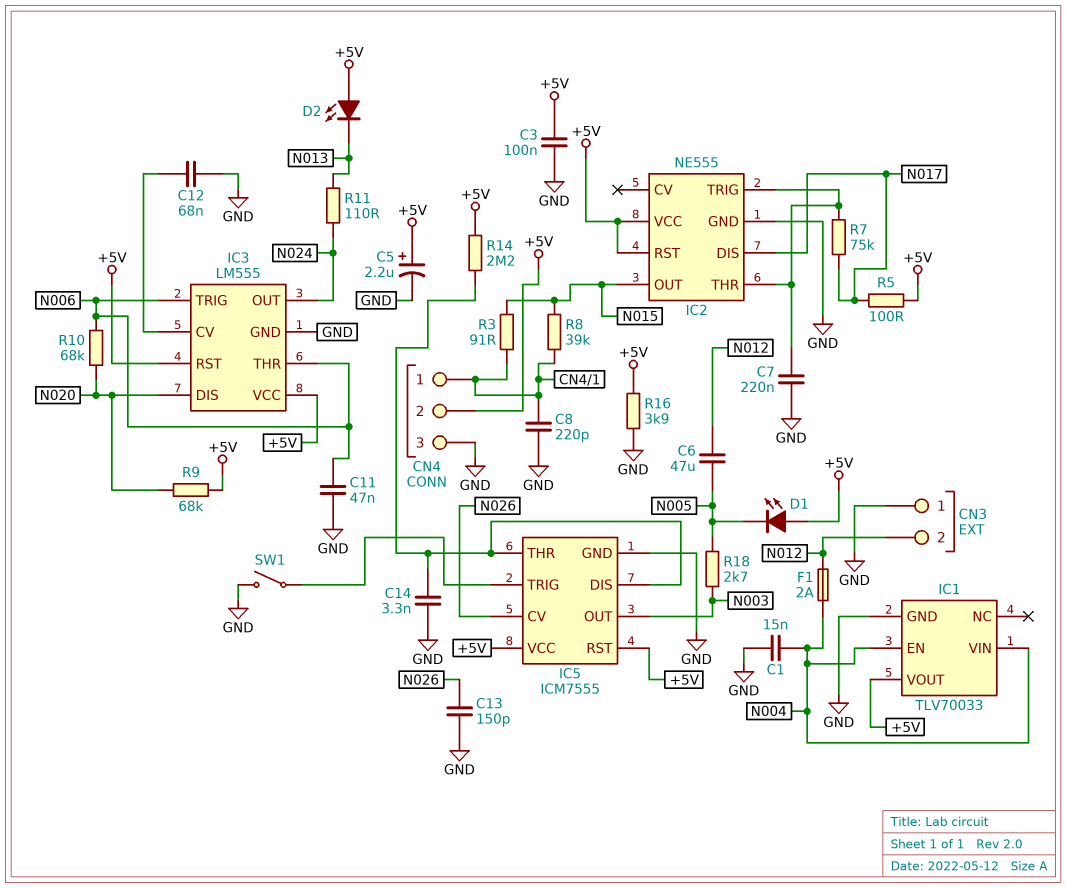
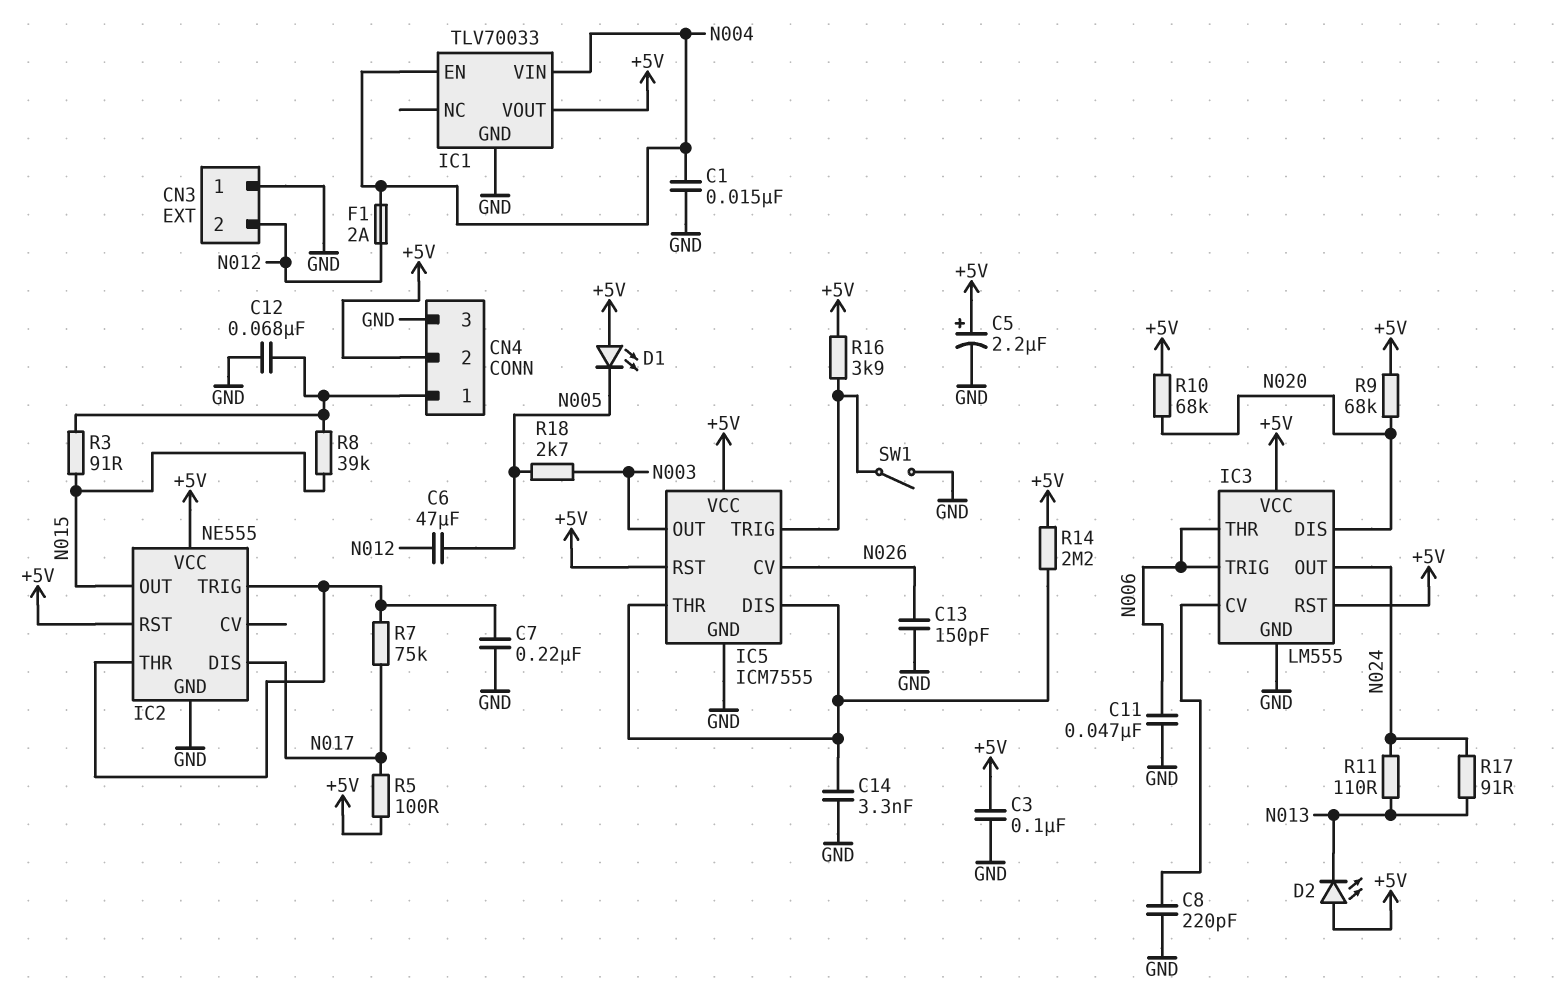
C8: 220pF (CN4/1, GND) -> 220pF (GND, IC3/CV)
C12: 68nF (GND, IC3/CV) -> 68nF (CN4/1, GND)
R10: 68k (N006, N020) -> 68k (+5V, N020)
R16: 3.9k (+5V, GND) -> 3.9k (+5V, IC5/TRIG)
R17: none -> 91 (N013, N024)

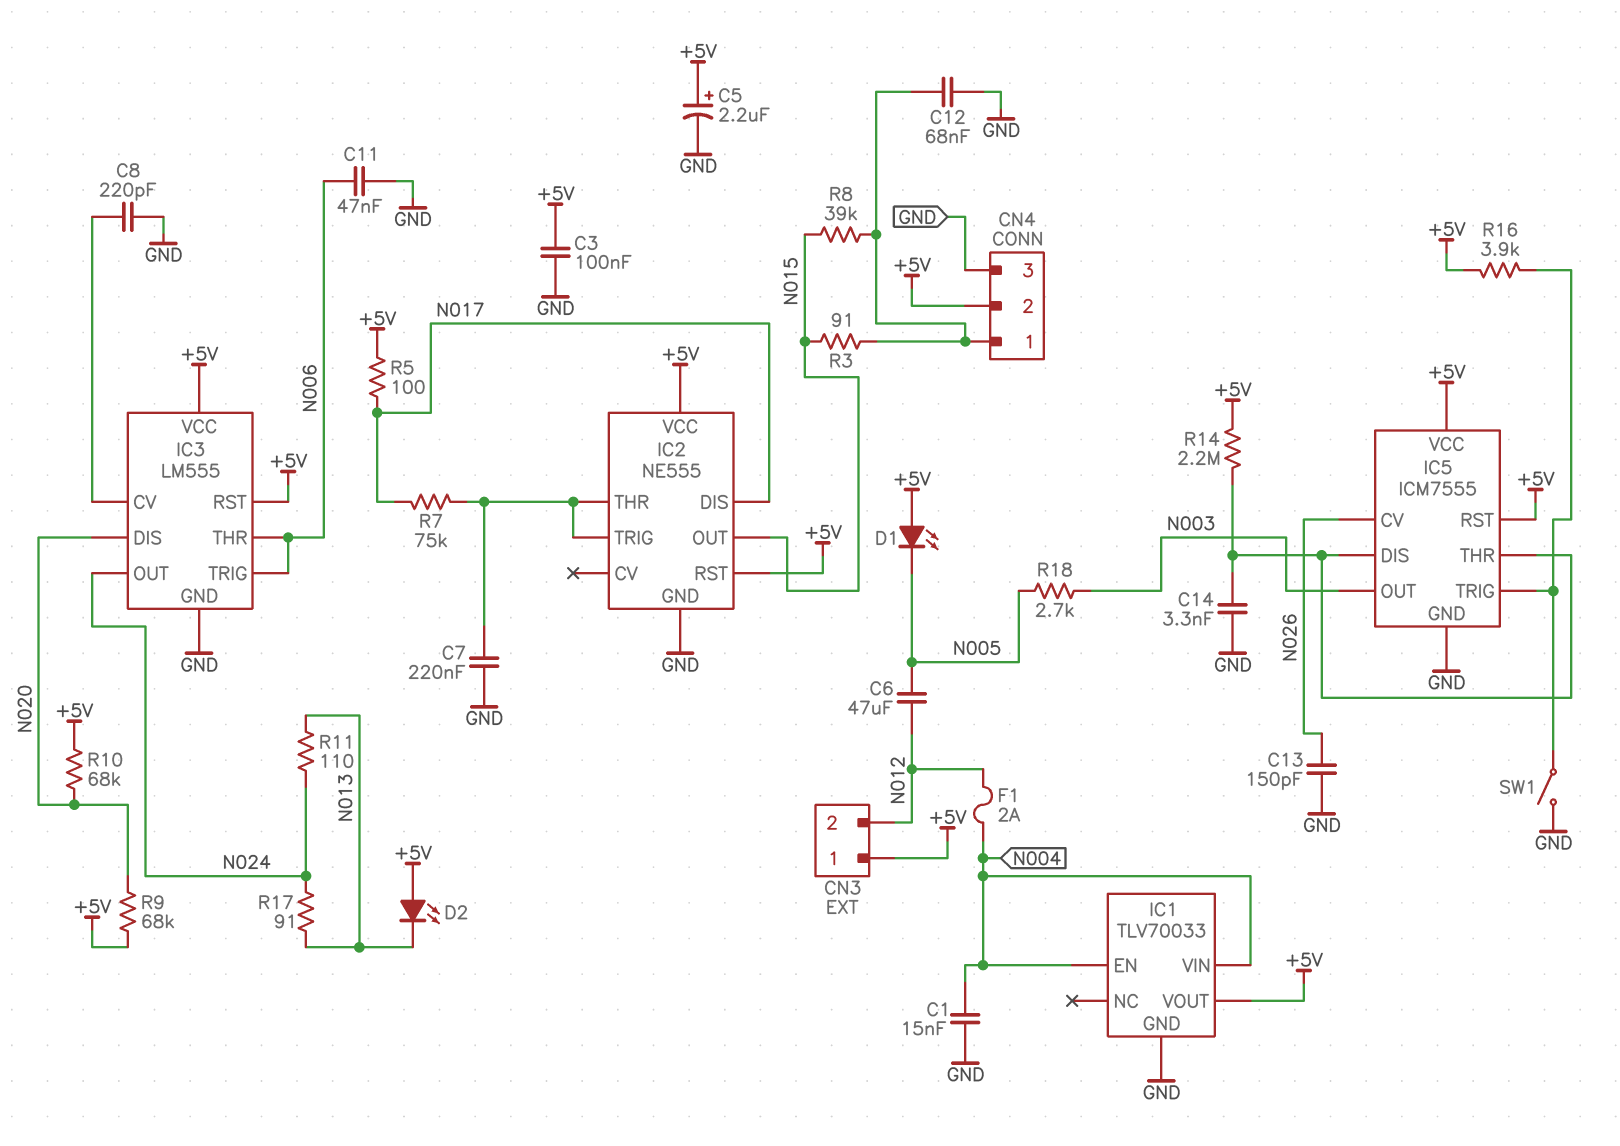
CN3 pin 1: GND -> +5V

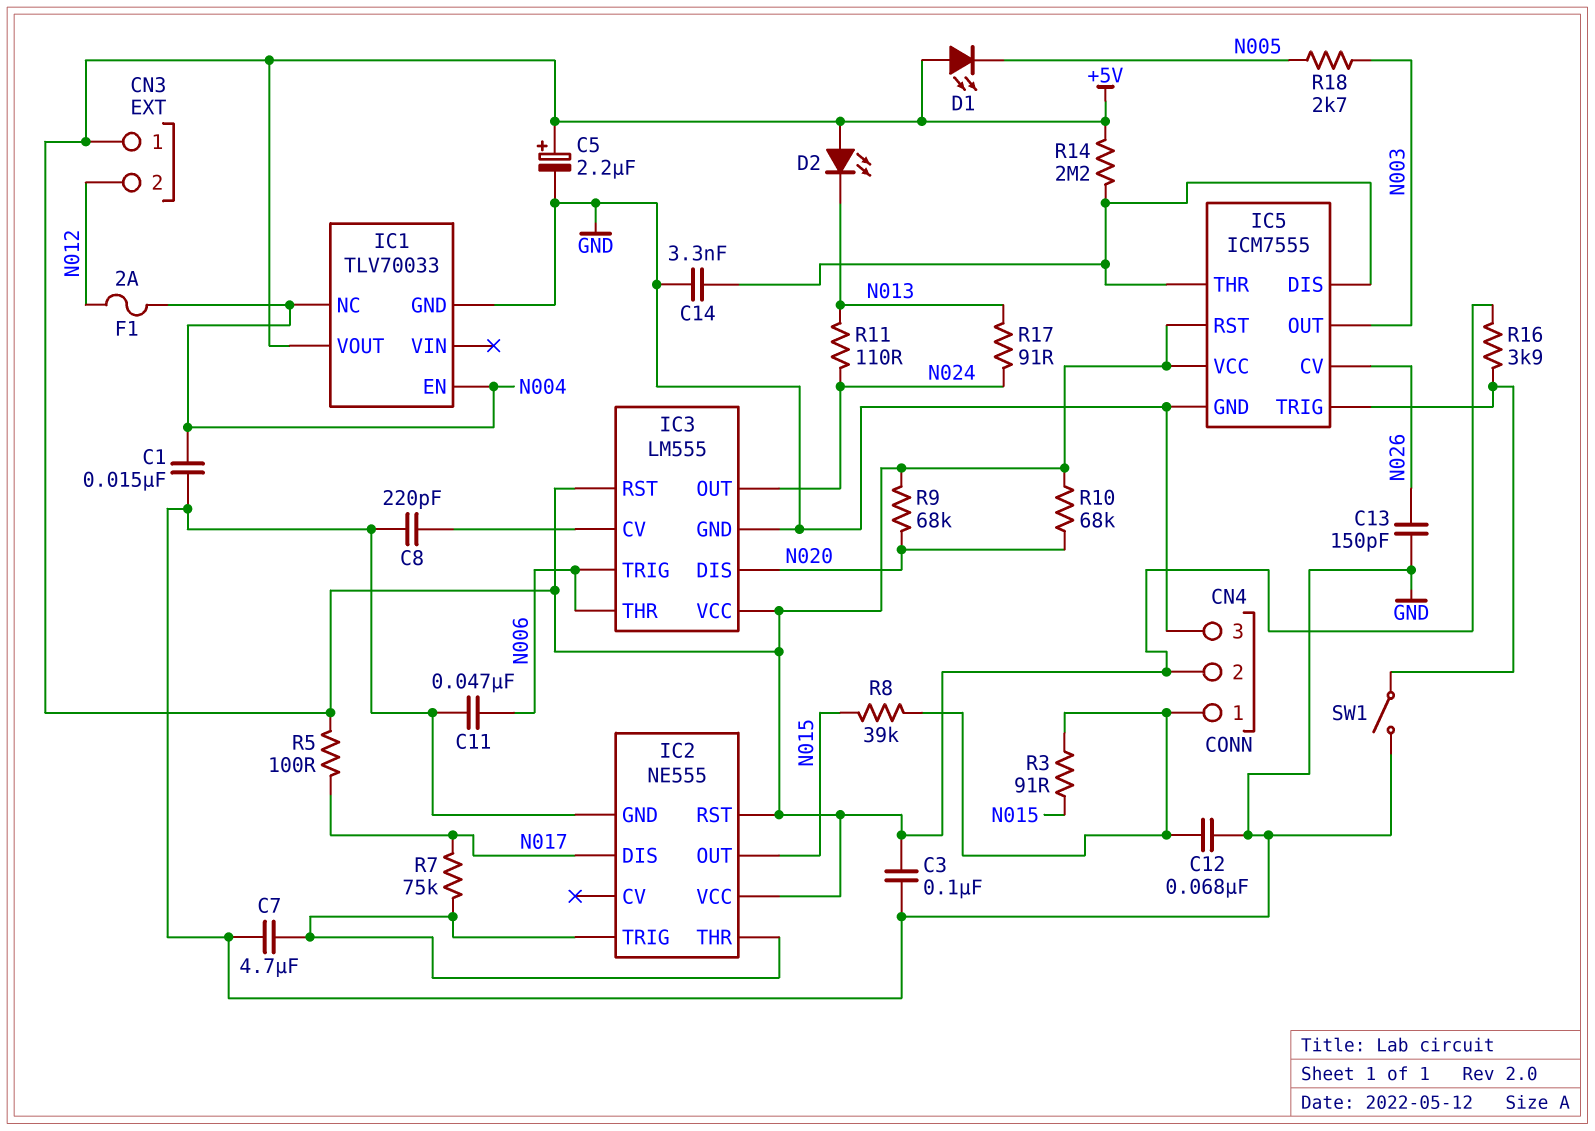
C6: 47uF (N005, N012) -> none
C7: 220nF (GND, IC2/THR) -> 4.7uF (GND, IC2/THR)
IC1 pin NC: none -> N004
IC1 pin VIN: N004 -> none

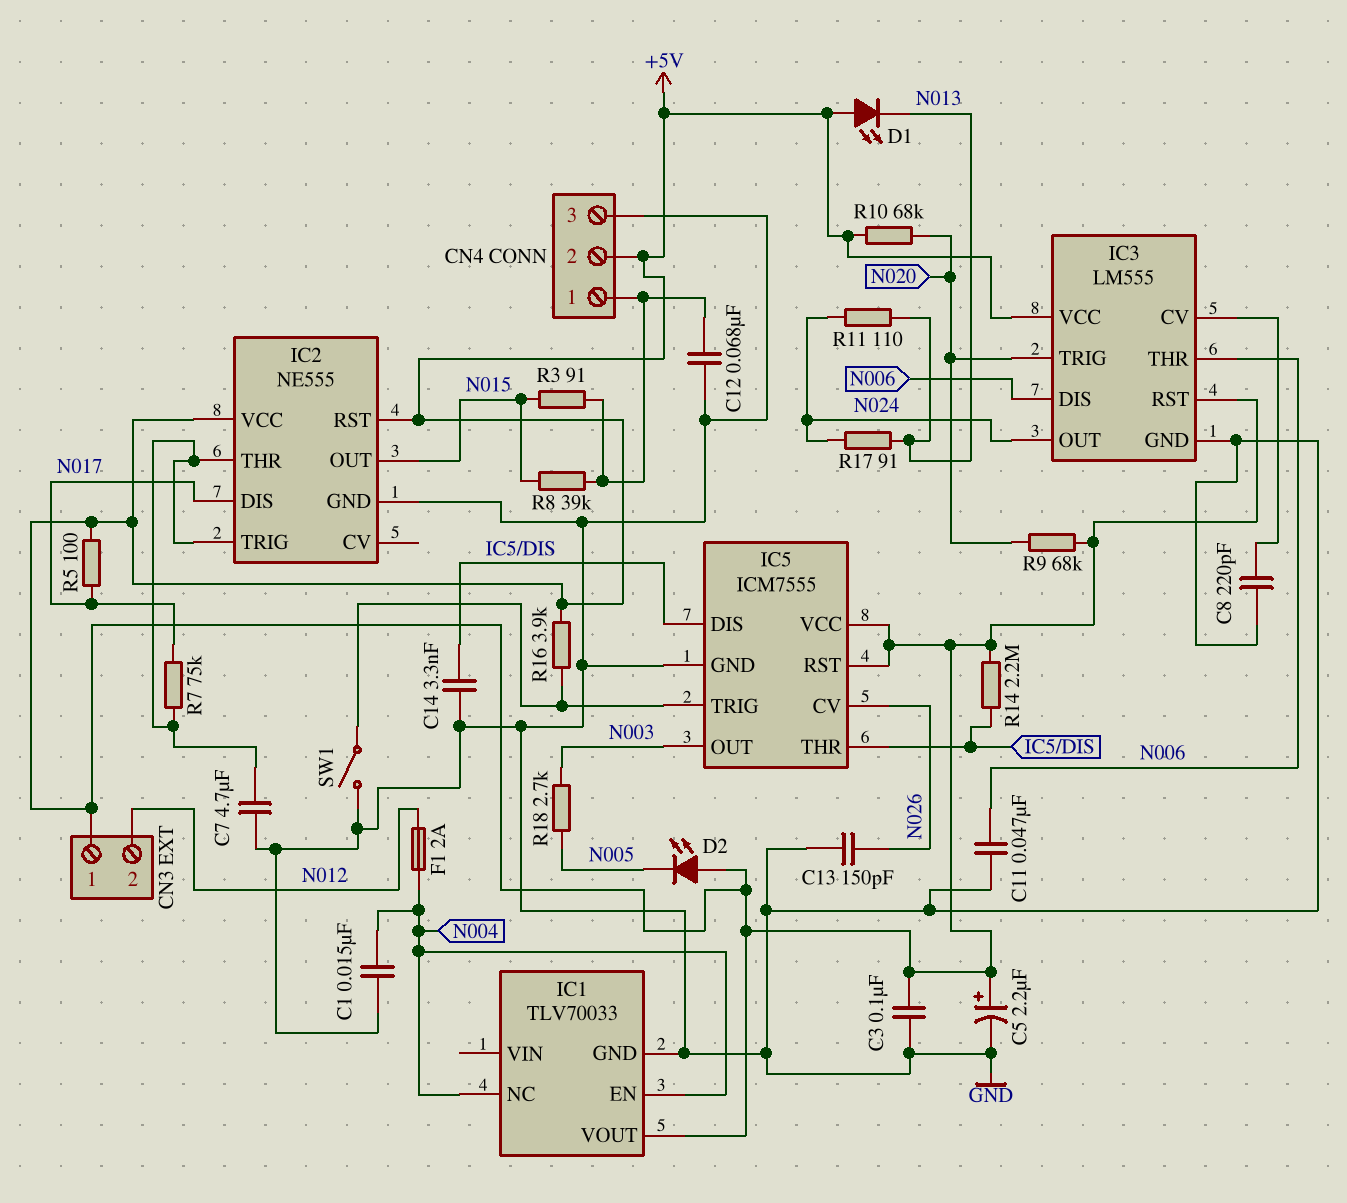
D1: LED (A +5V, K N005) -> LED (A +5V, K N013)
D2: LED (A +5V, K N013) -> LED (A +5V, K N005)
IC3 pin DIS: N020 -> N006
IC3 pin TRIG: N006 -> N020

